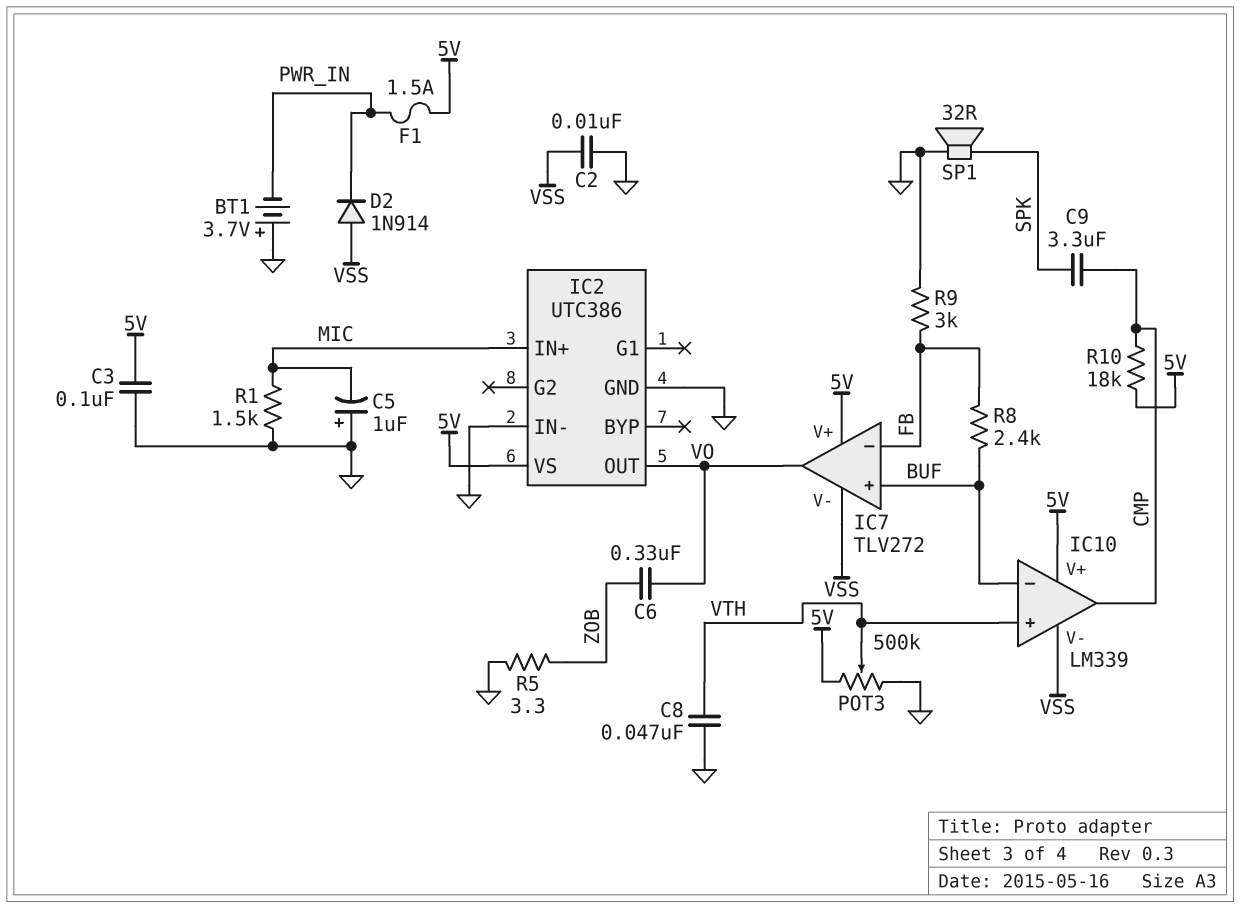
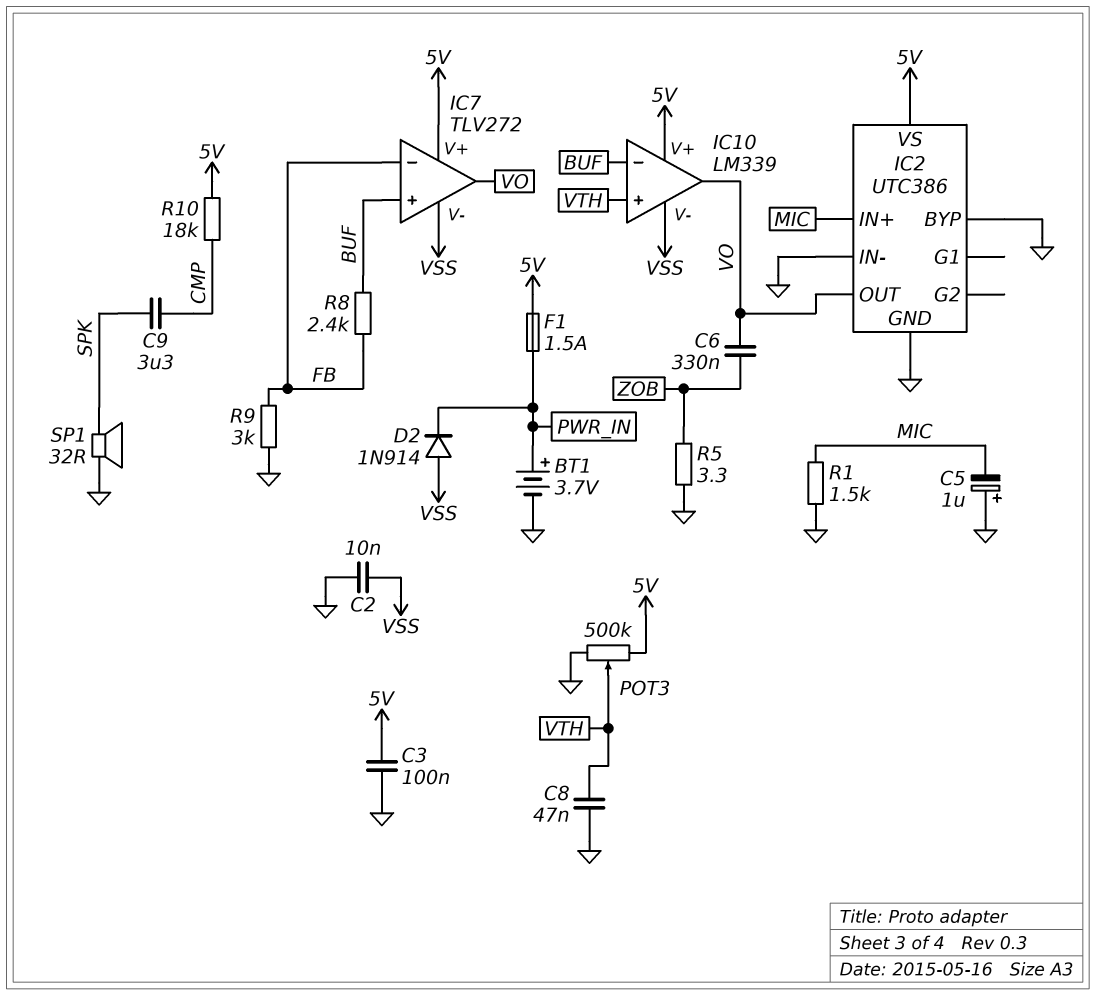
BT1: 3.7V (plus GND, minus PWR_IN) -> 3.7V (plus PWR_IN, minus GND)
IC2 pin BYP: none -> GND
IC10 pin out: CMP -> VO

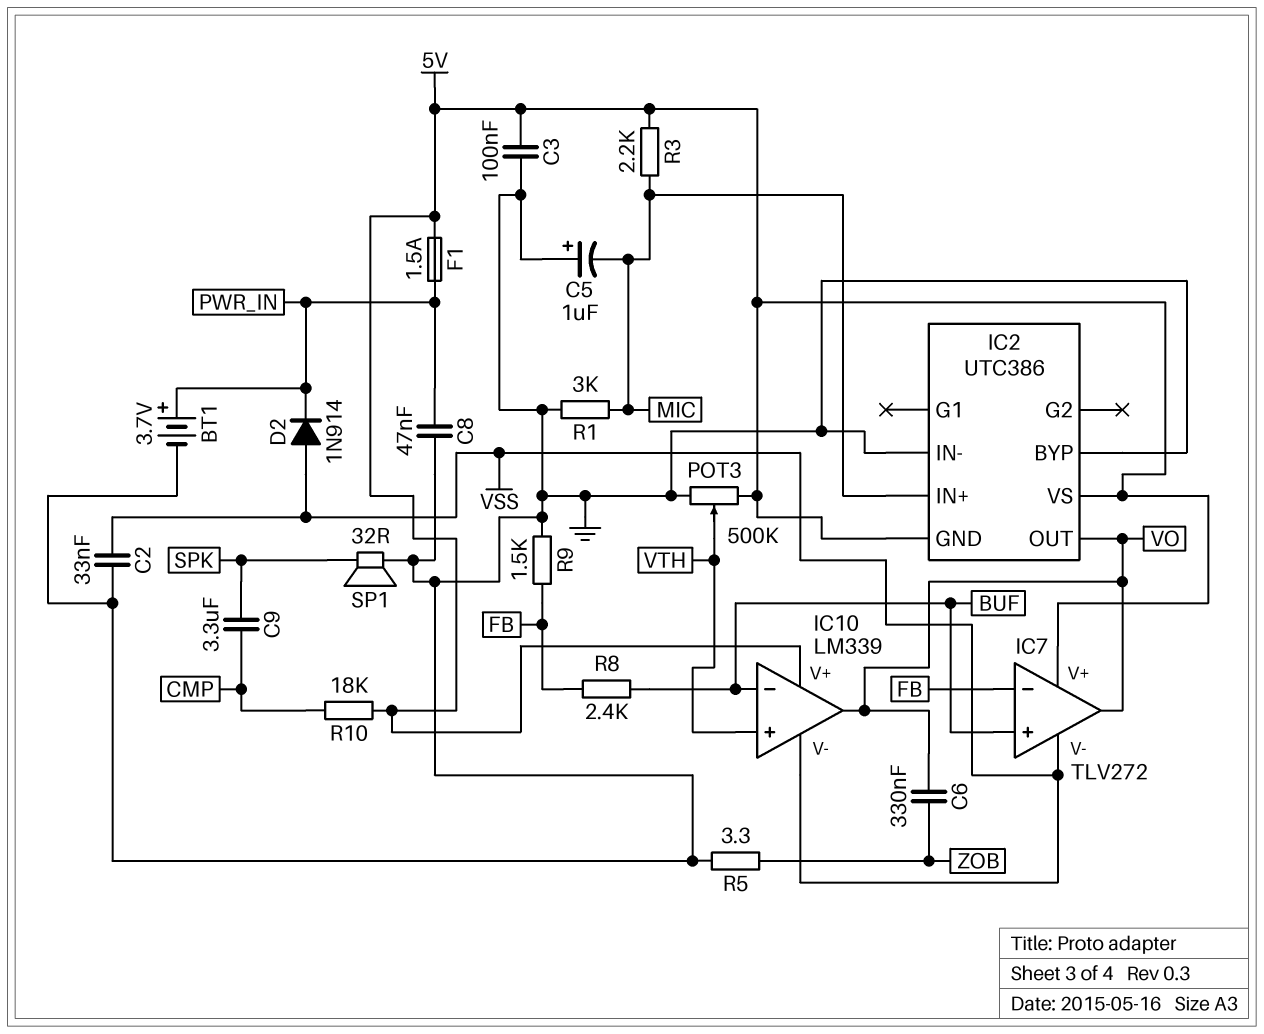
C2: 10nF (GND, VSS) -> 33nF (GND, VSS)
C8: 47nF (GND, VTH) -> 47nF (GND, PWR_IN)
IC2 pin GND: GND -> 5V
R1: 1.5k (GND, MIC) -> 3k (GND, MIC)
R3: none -> 2.2k (5V, MIC)
R9: 3k (FB, GND) -> 1.5k (FB, GND)

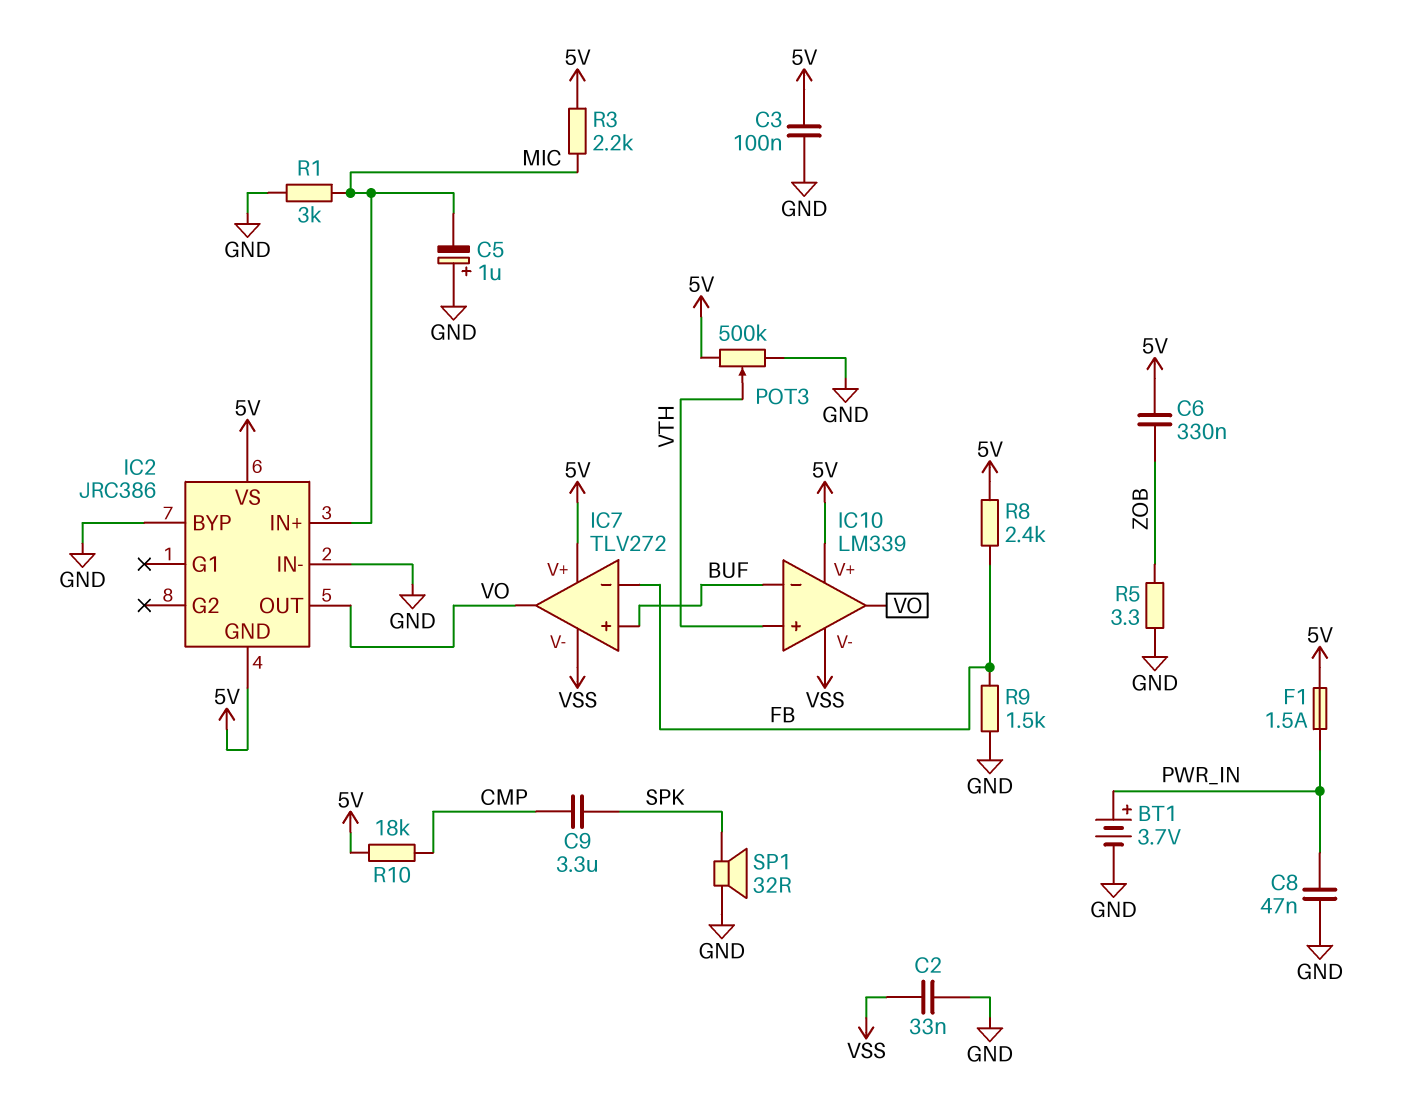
C6: 330nF (VO, ZOB) -> 330nF (5V, ZOB)
D2: diode 1N914 (A VSS, K PWR_IN) -> none
IC2: UTC386 -> JRC386
R8: 2.4k (BUF, FB) -> 2.4k (5V, FB)

